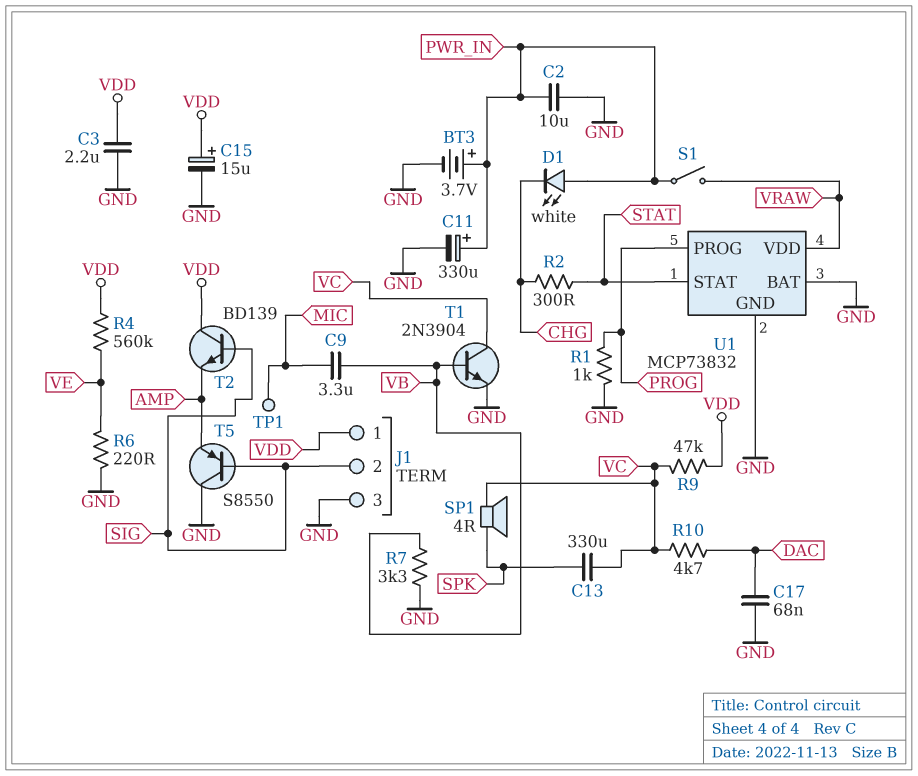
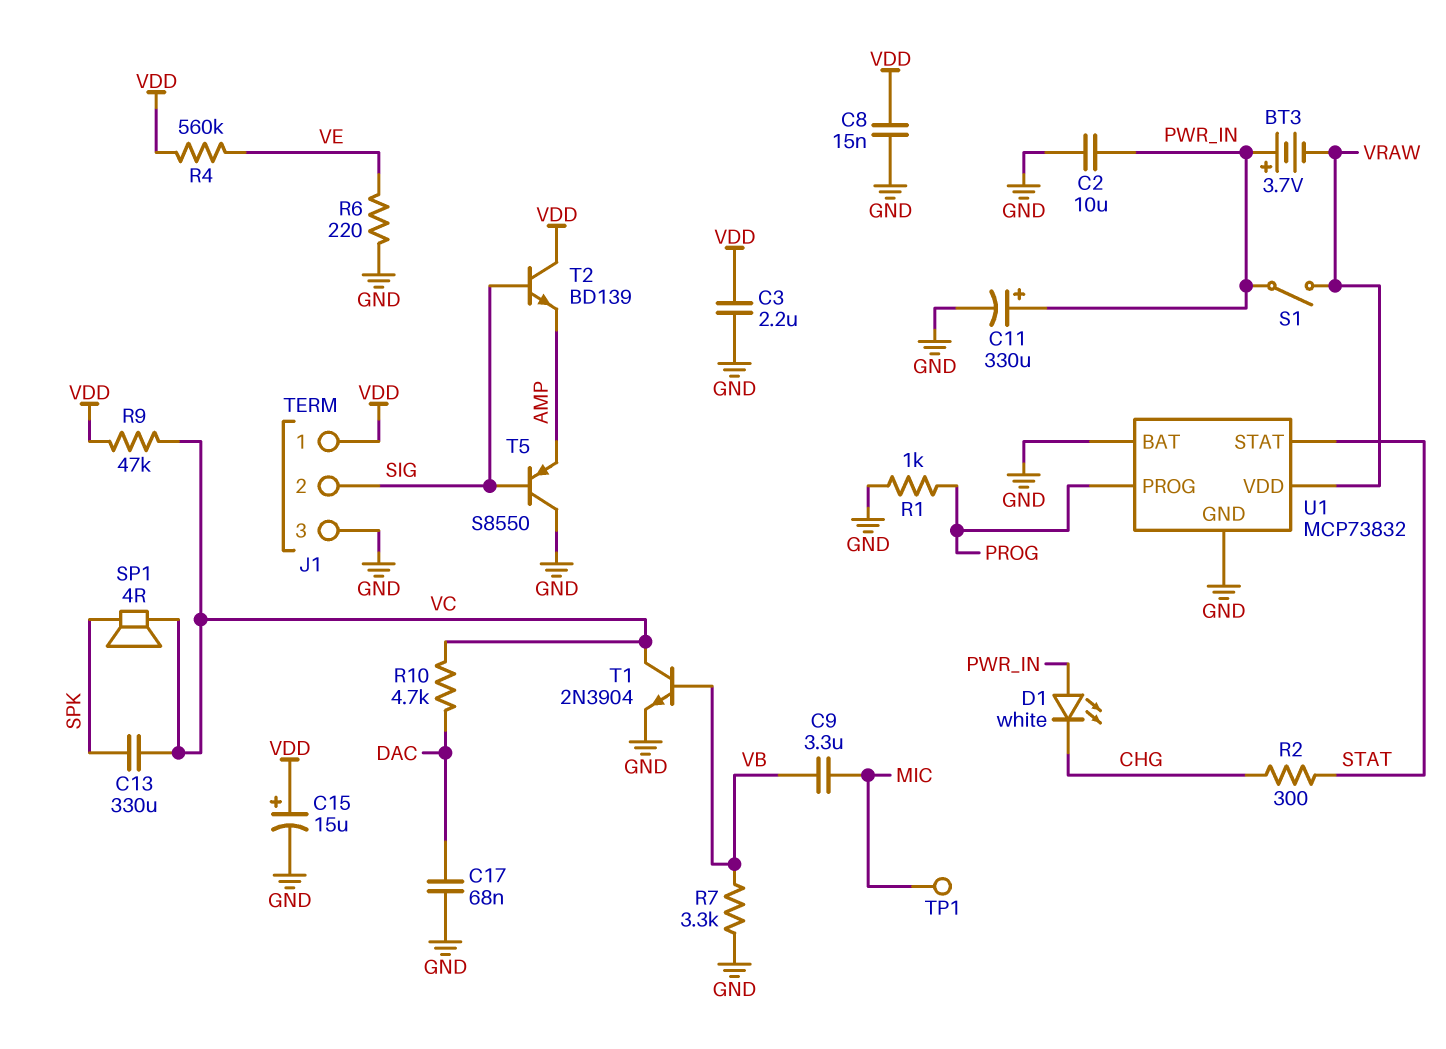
BT3: 3.7V (plus PWR_IN, minus GND) -> 3.7V (plus PWR_IN, minus VRAW)
C8: none -> 15nF (GND, VDD)

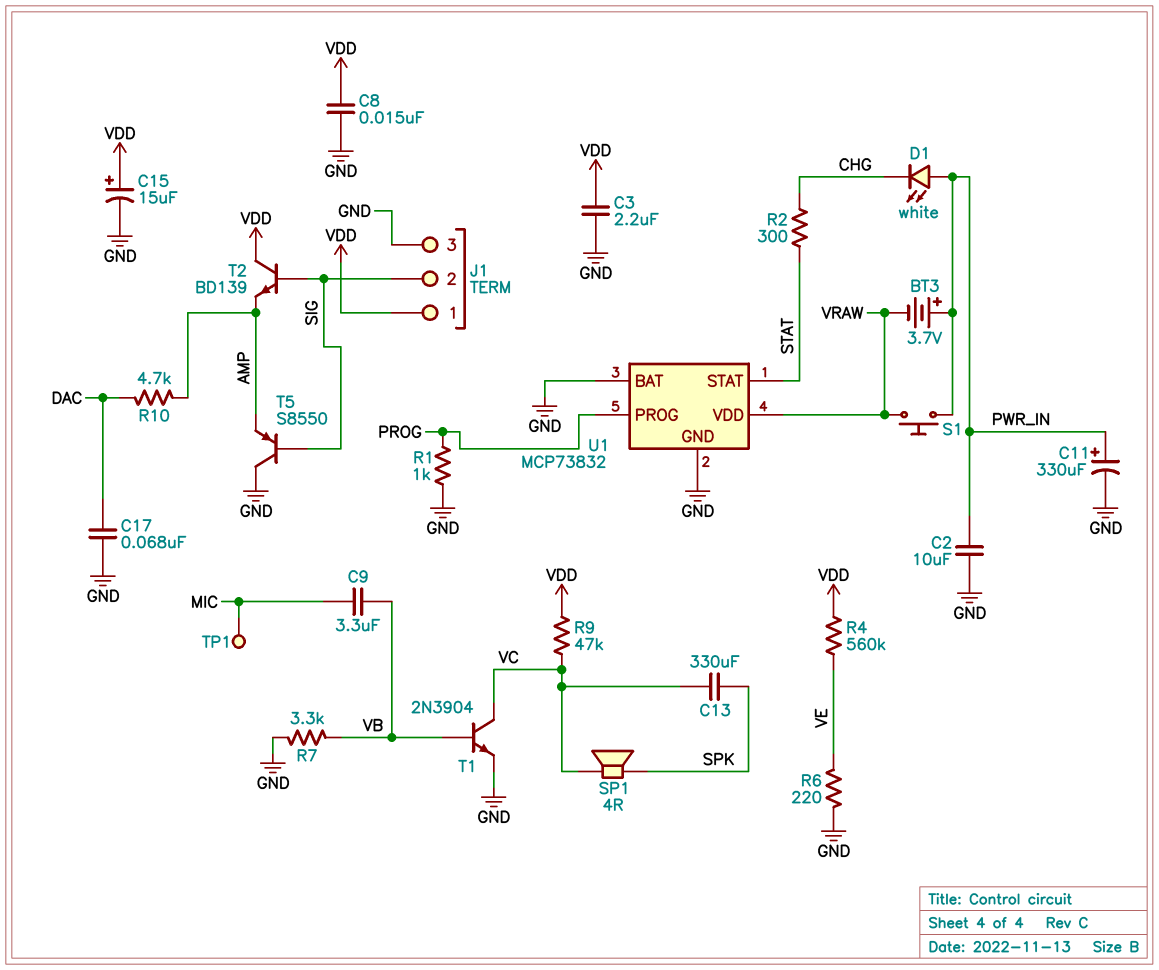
R10: 4.7k (DAC, VC) -> 4.7k (AMP, DAC)
S1: switch (PWR_IN, VRAW) -> button (PWR_IN, VRAW)

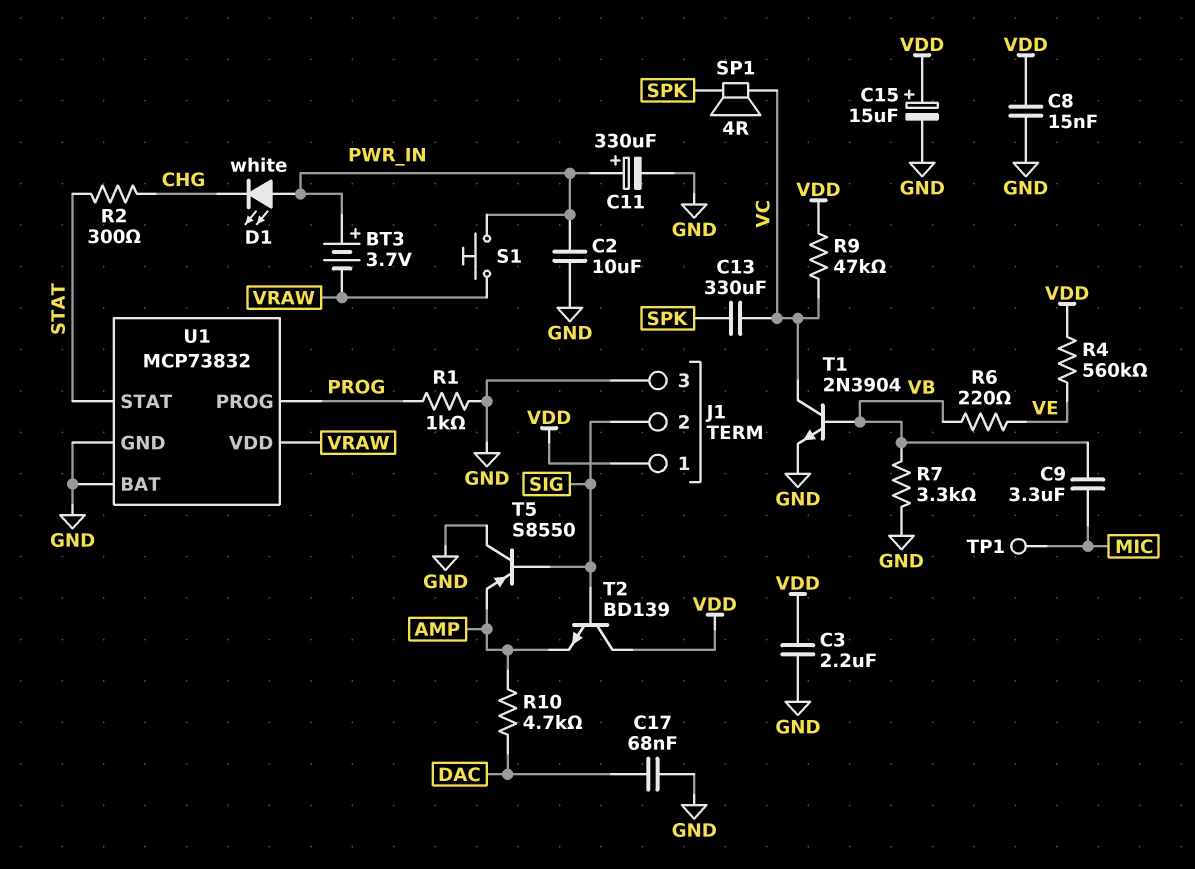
R6: 220 (GND, VE) -> 220 (VB, VE)

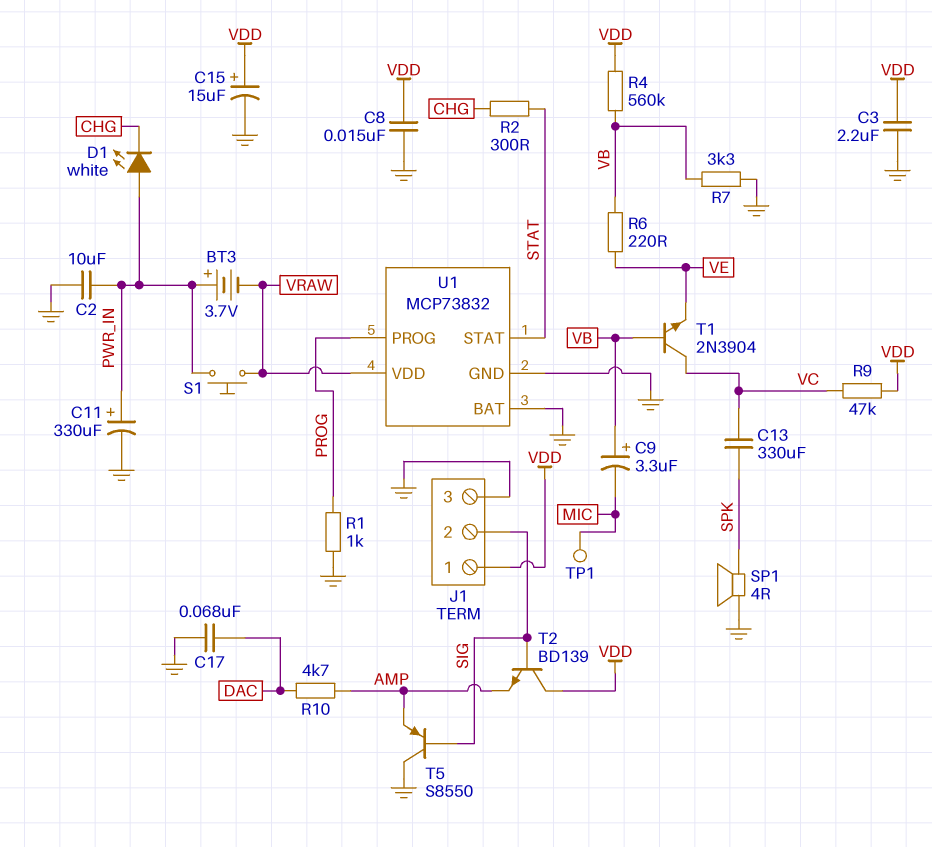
C9: 3.3uF (MIC, VB) -> 3.3uF (plus VB, minus MIC)
R4: 560k (VDD, VE) -> 560k (VB, VDD)
SP1: speaker 4R (SPK, VC) -> speaker 4R (GND, SPK)
T1: NPN 2N3904 (B VB, C VC, E GND) -> NPN 2N3904 (B VB, C VC, E VE)

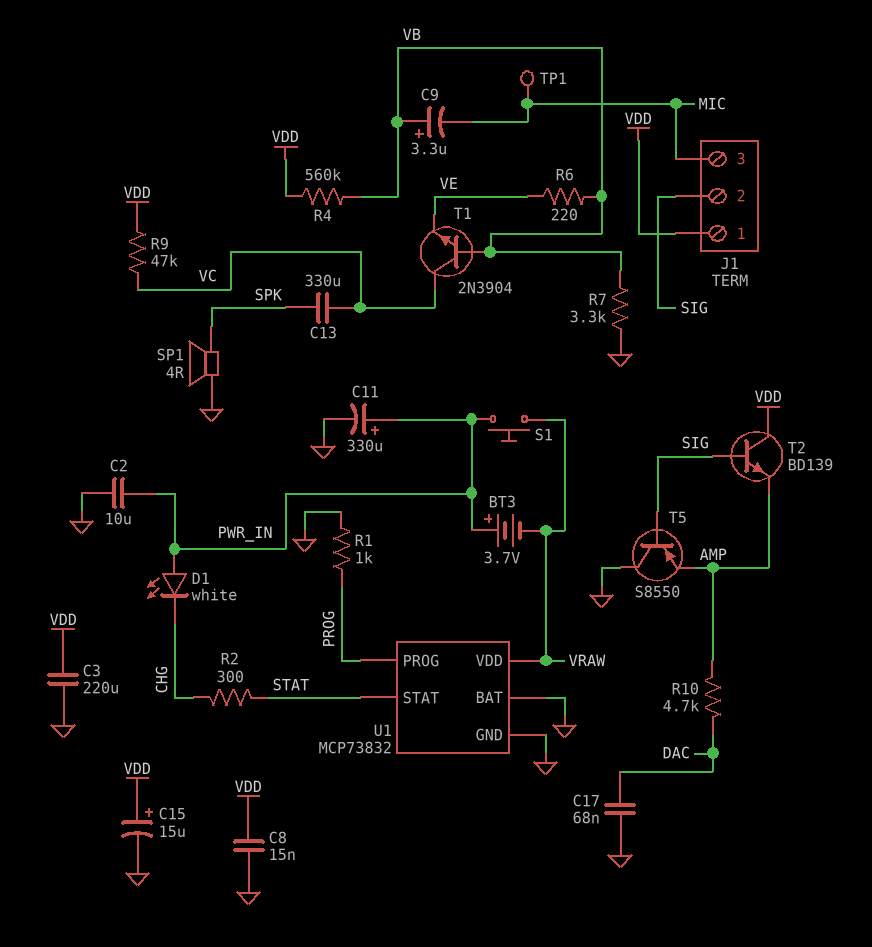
C3: 2.2uF (GND, VDD) -> 220uF (GND, VDD)
J1 pin 3: GND -> MIC

